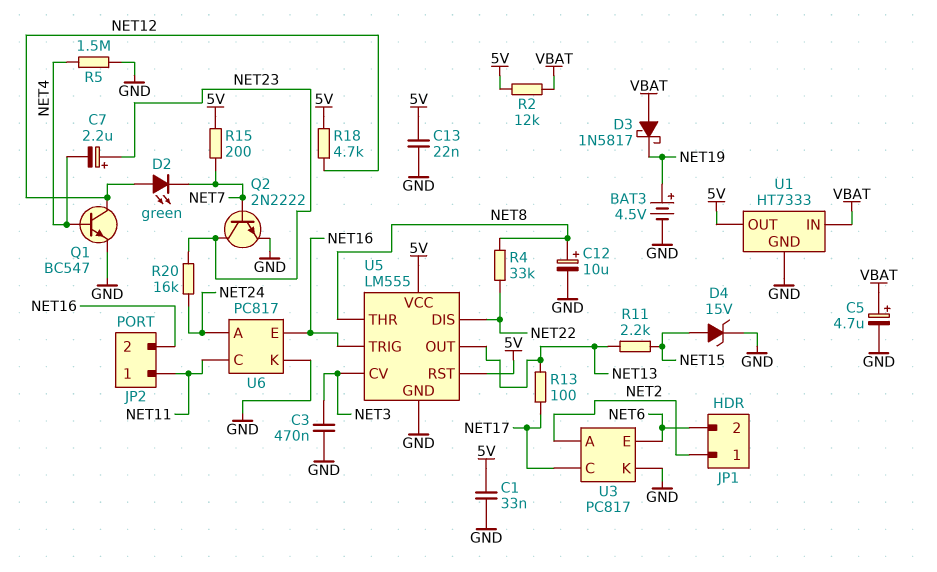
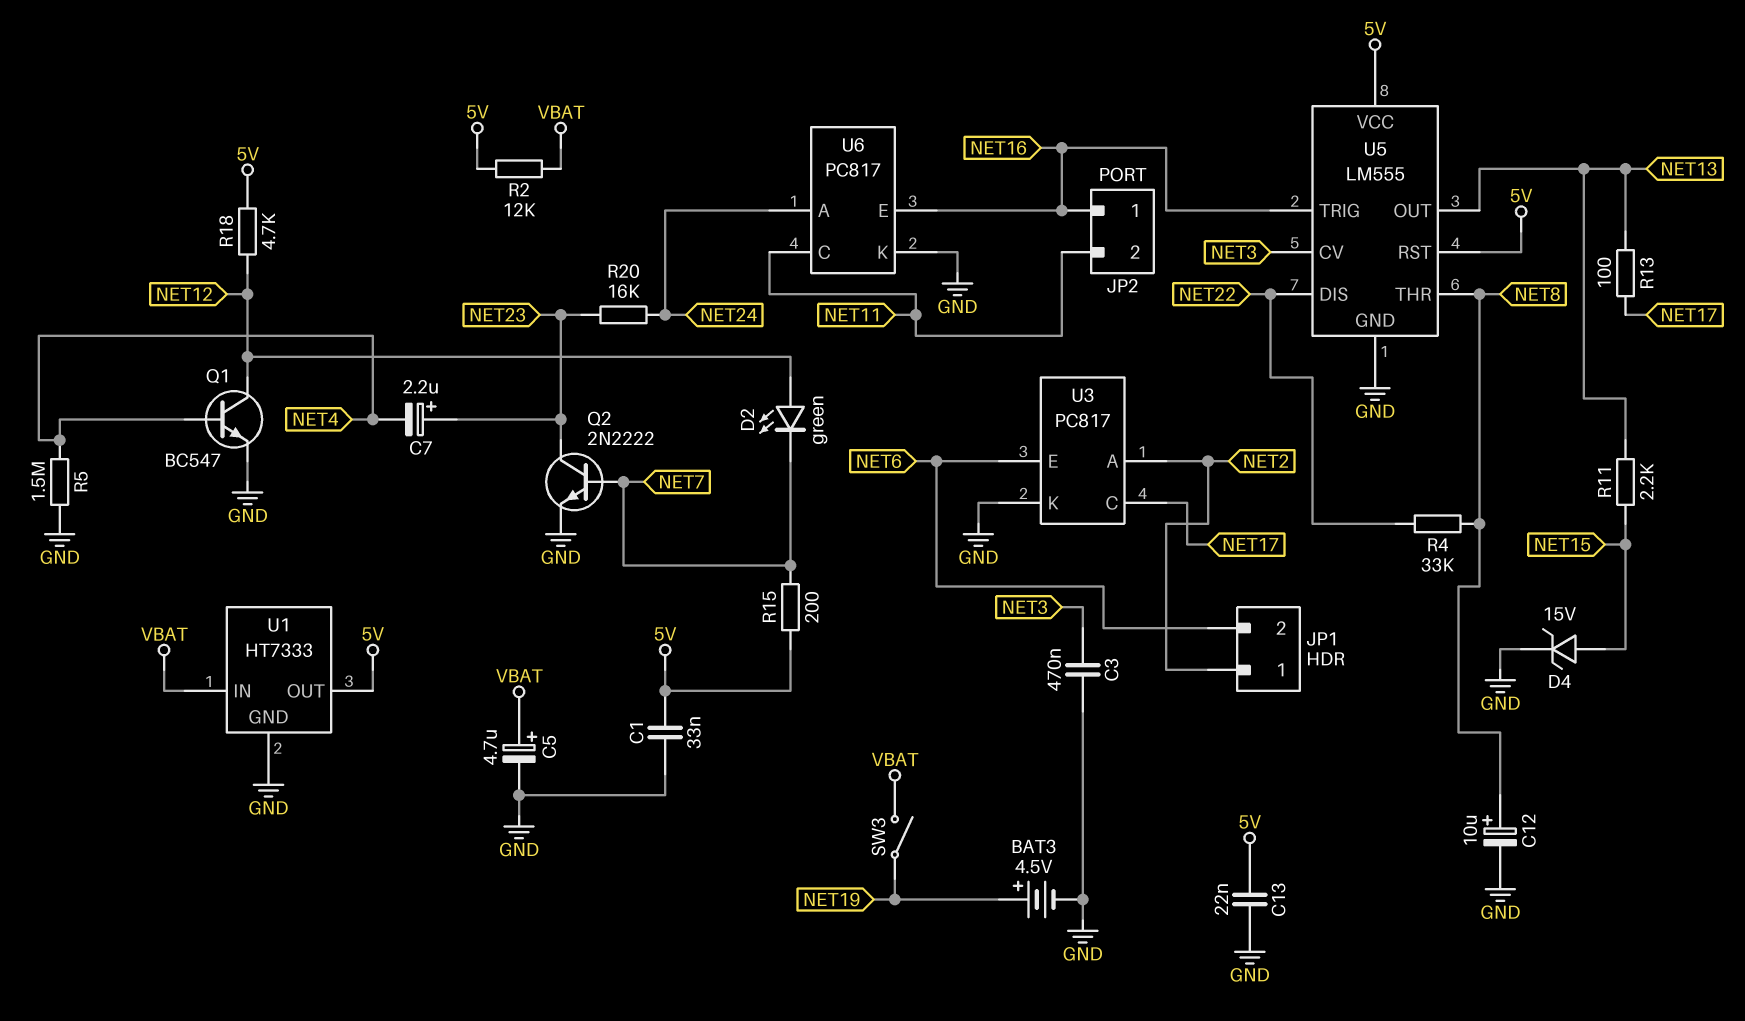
D3: schottky 1N5817 (A VBAT, K NET19) -> none
JP2 pin 1: NET11 -> NET16
JP2 pin 2: NET16 -> NET11
SW3: none -> switch (NET19, VBAT)

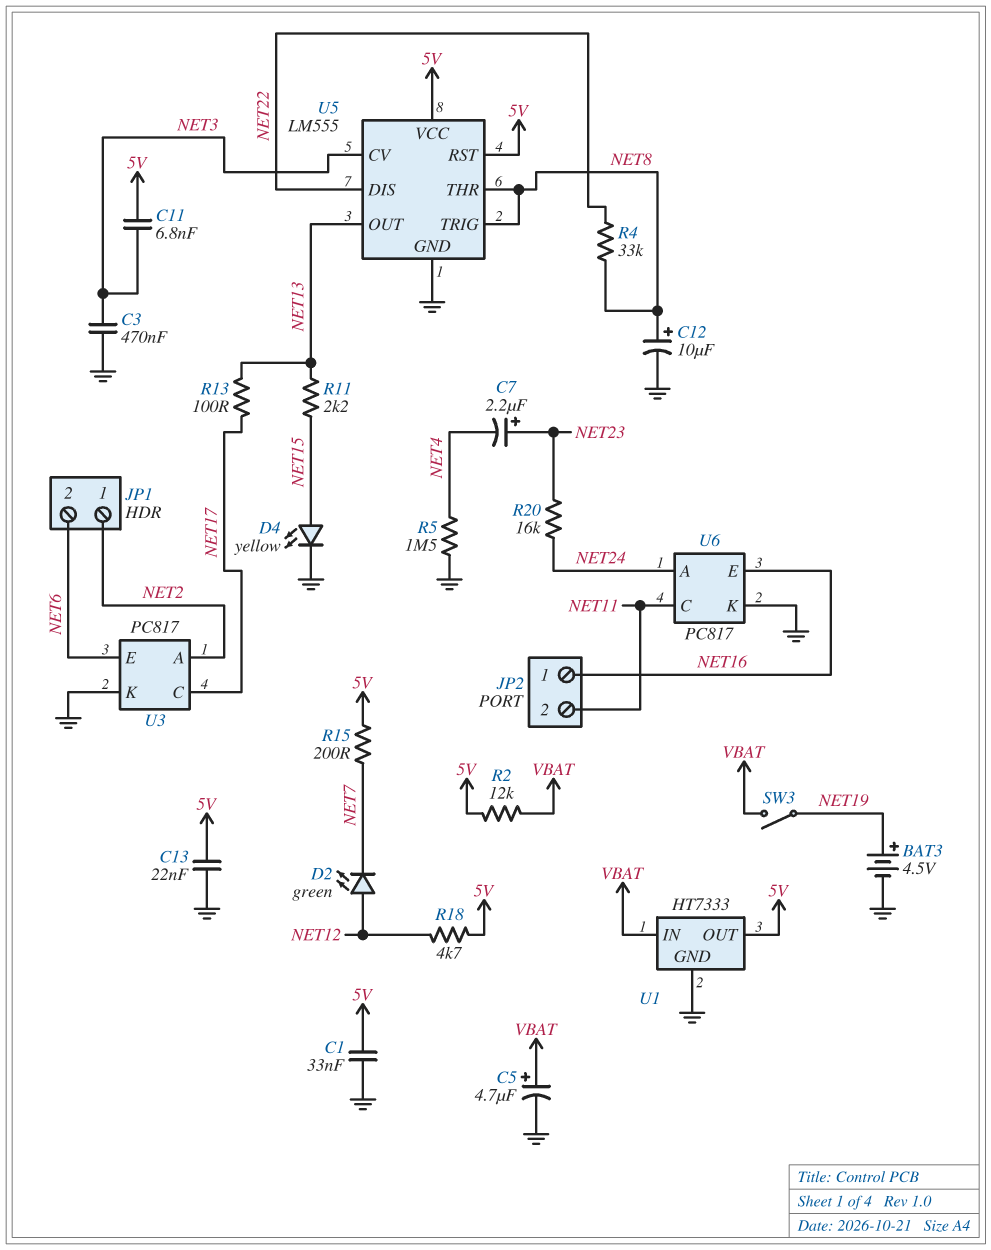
C11: none -> 6.8nF (5V, NET3)
D4: zener 15V (A NET15, K GND) -> LED yellow (A NET15, K GND)
Q1: NPN BC547 (B NET4, C NET12, E GND) -> none
Q2: NPN 2N2222 (B NET7, C NET23, E GND) -> none
U5 pin TRIG: NET16 -> NET8

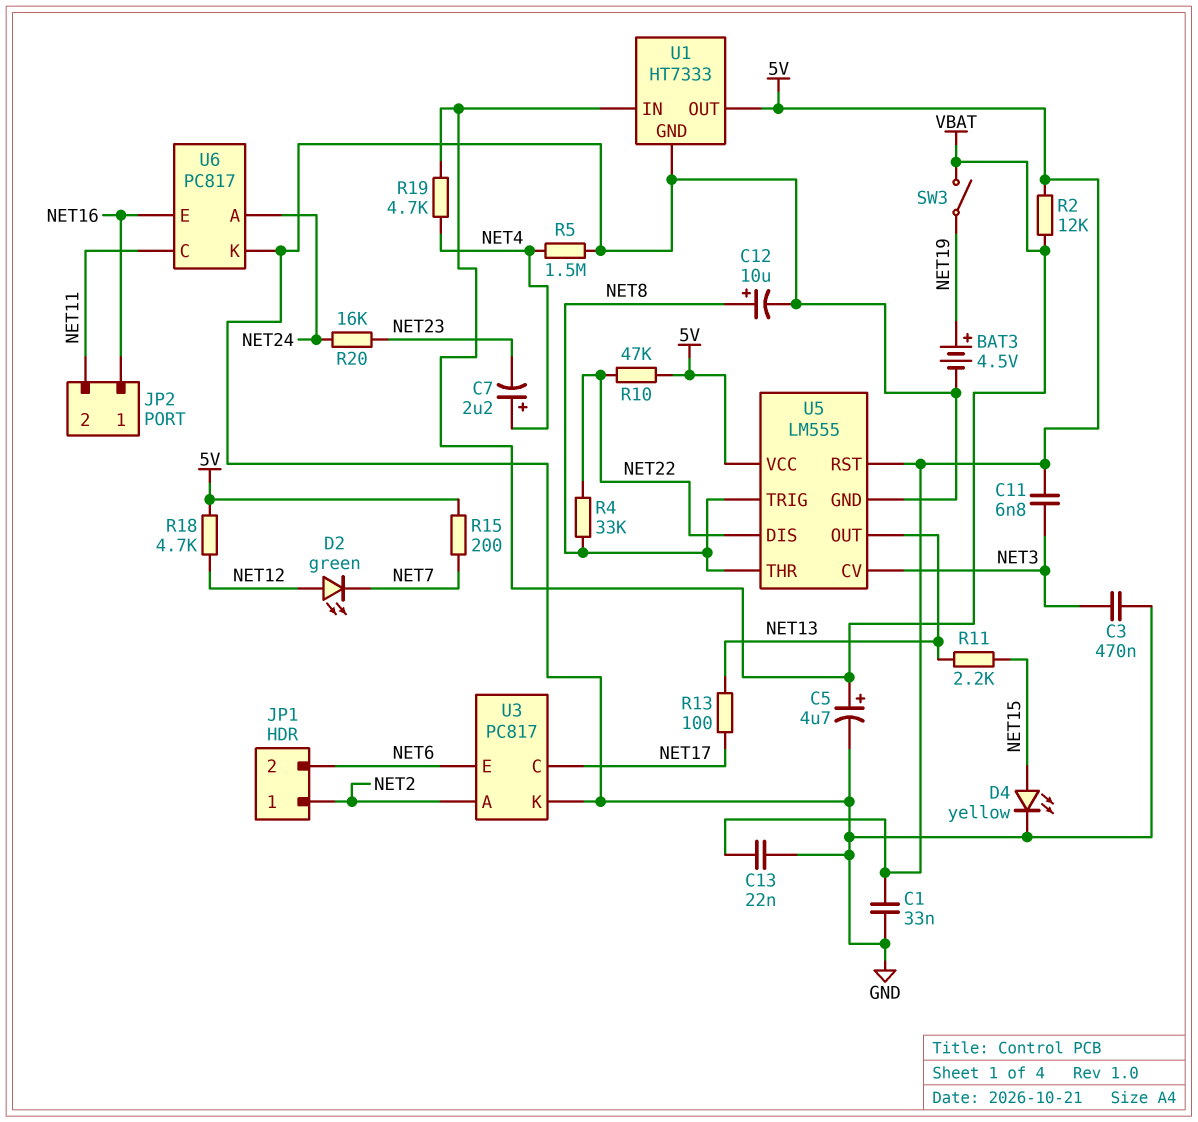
C7: 2.2uF (plus NET23, minus NET4) -> 2.2uF (plus NET4, minus NET23)
R10: none -> 47k (5V, NET22)
R19: none -> 4.7k (NET4, VBAT)

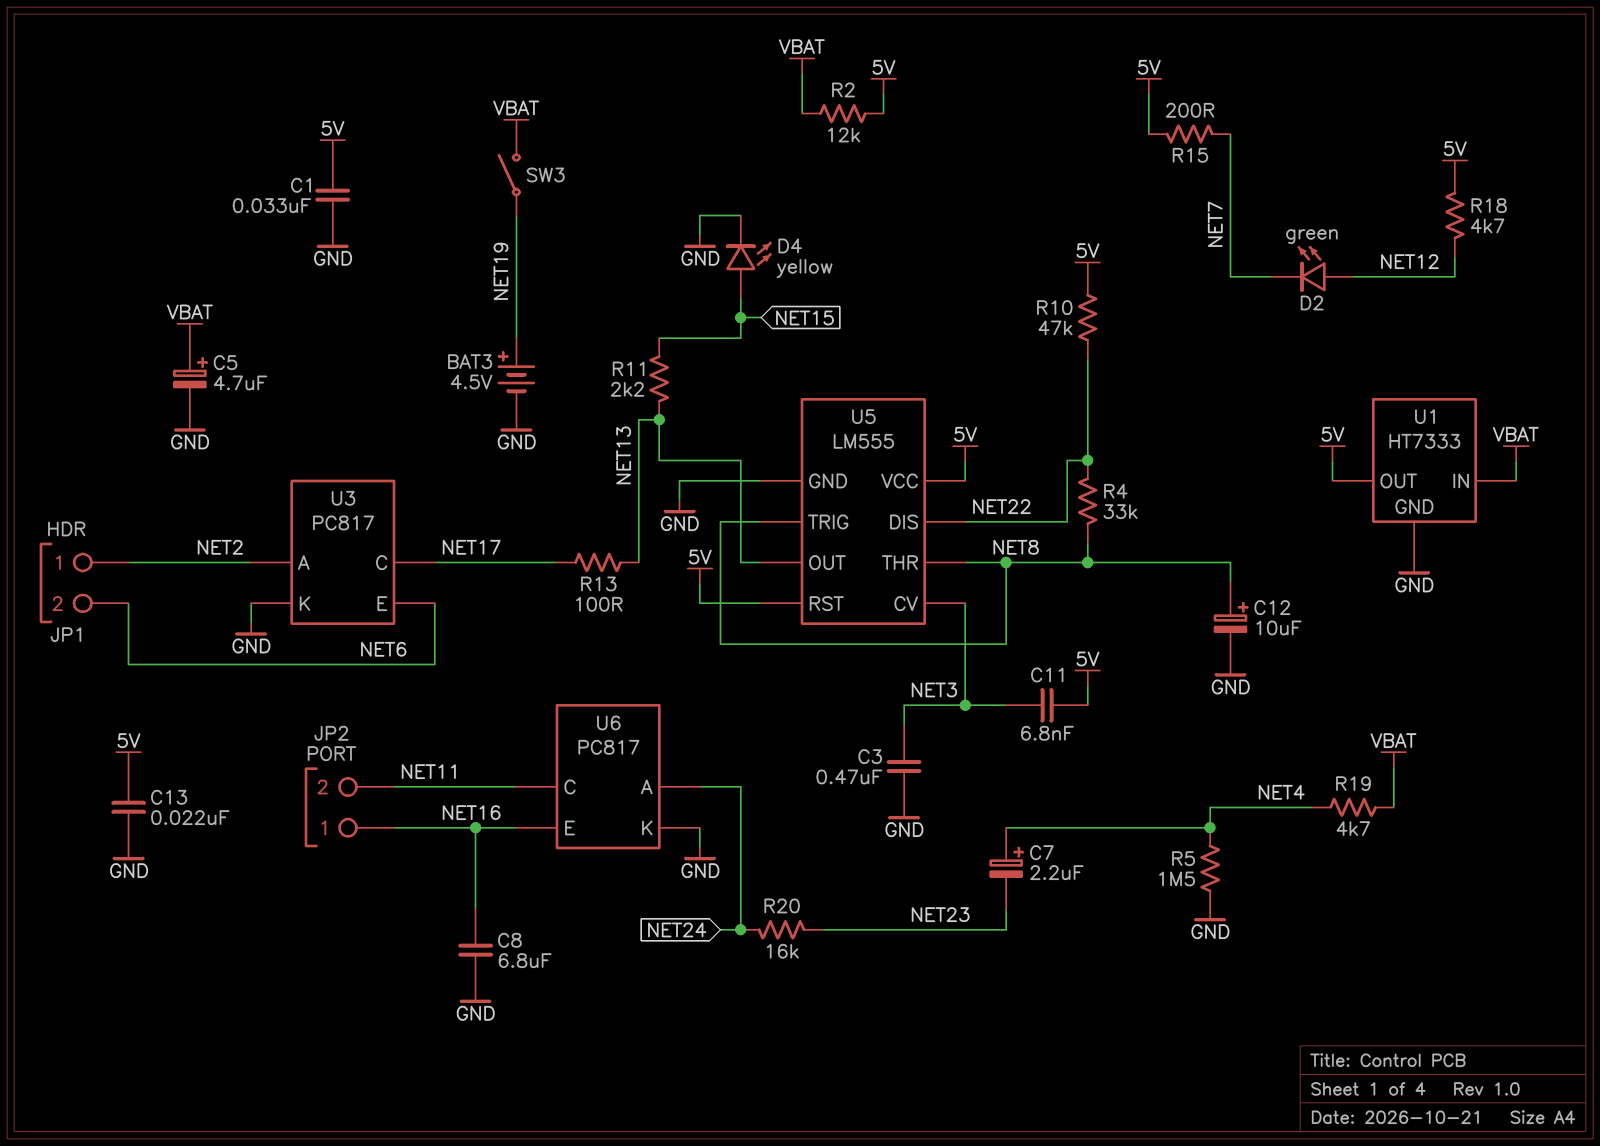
C8: none -> 6.8uF (GND, NET16)

